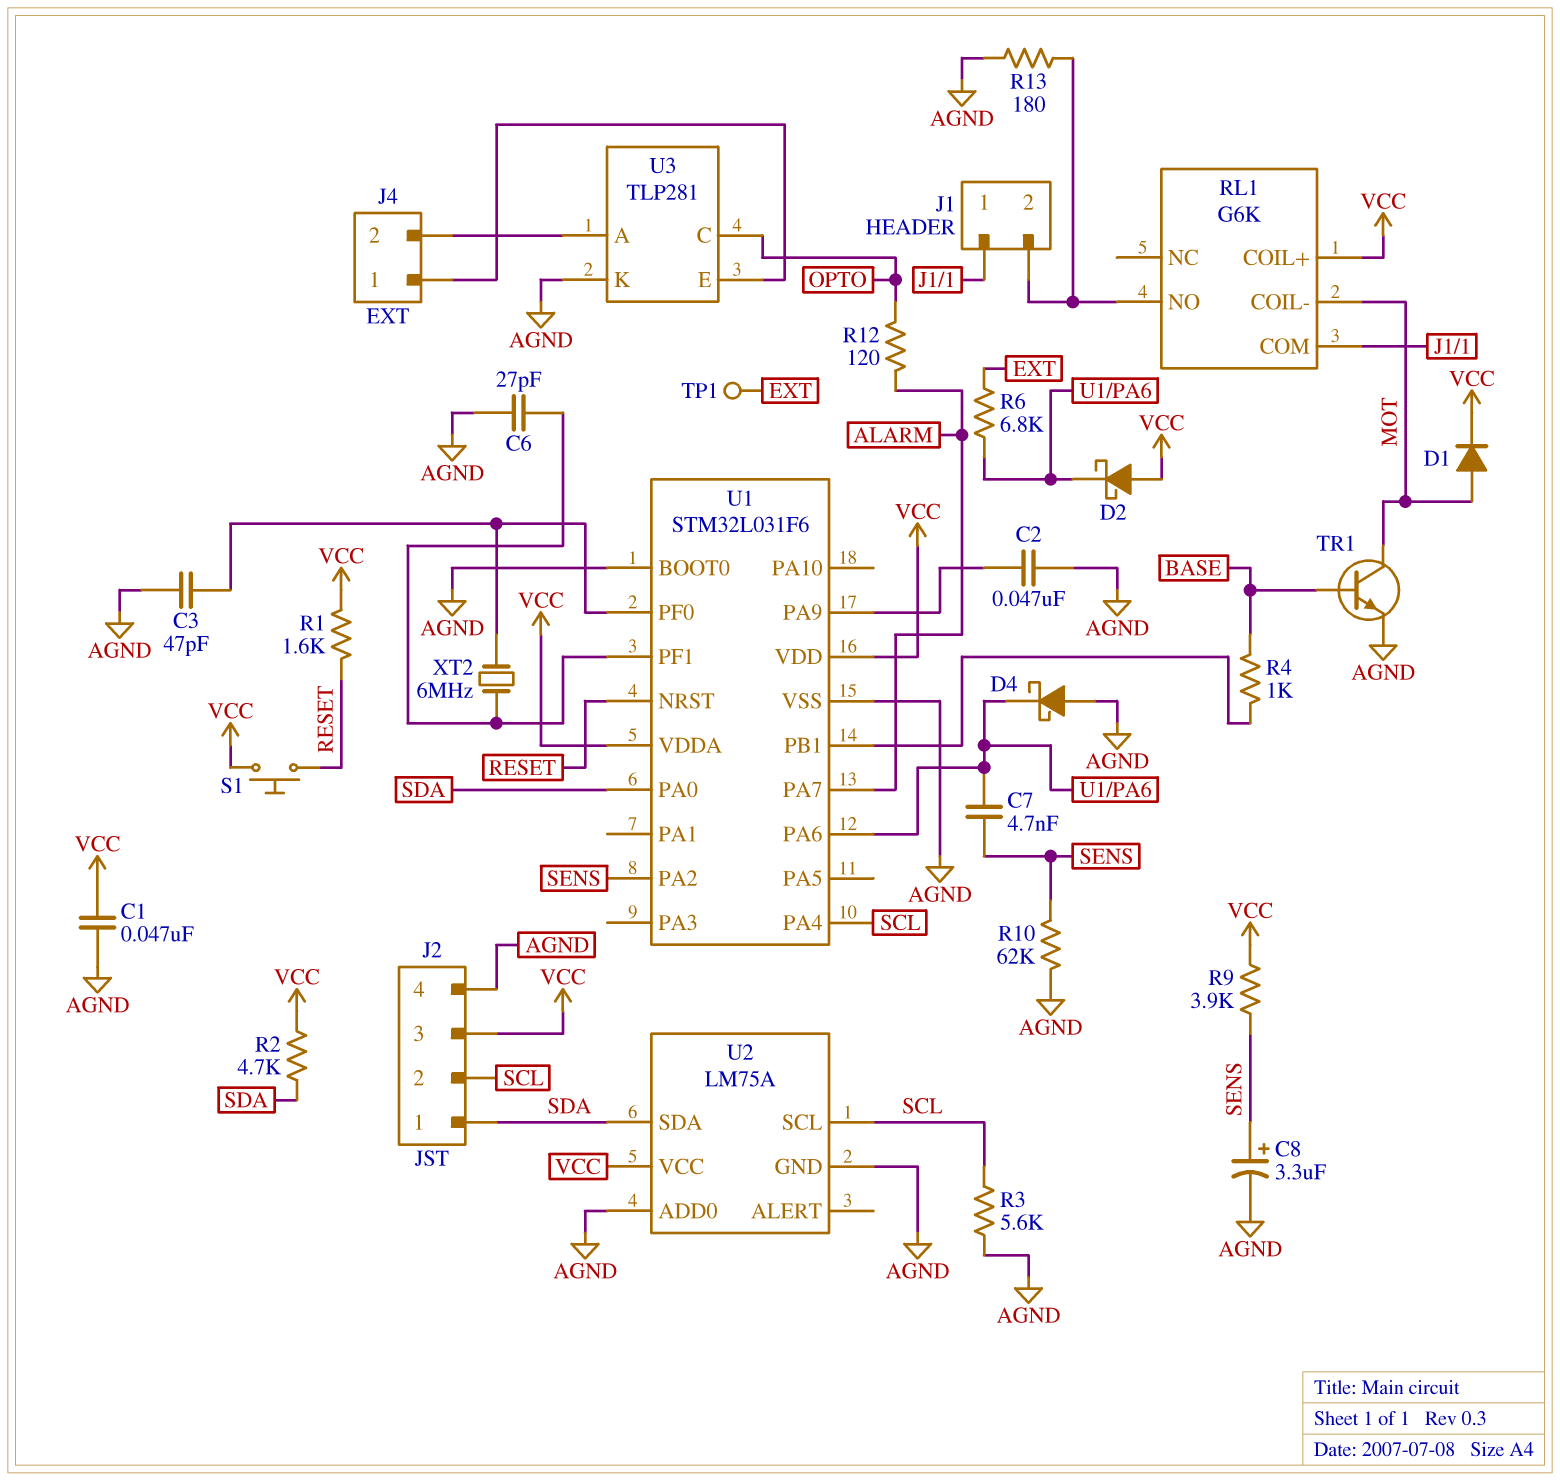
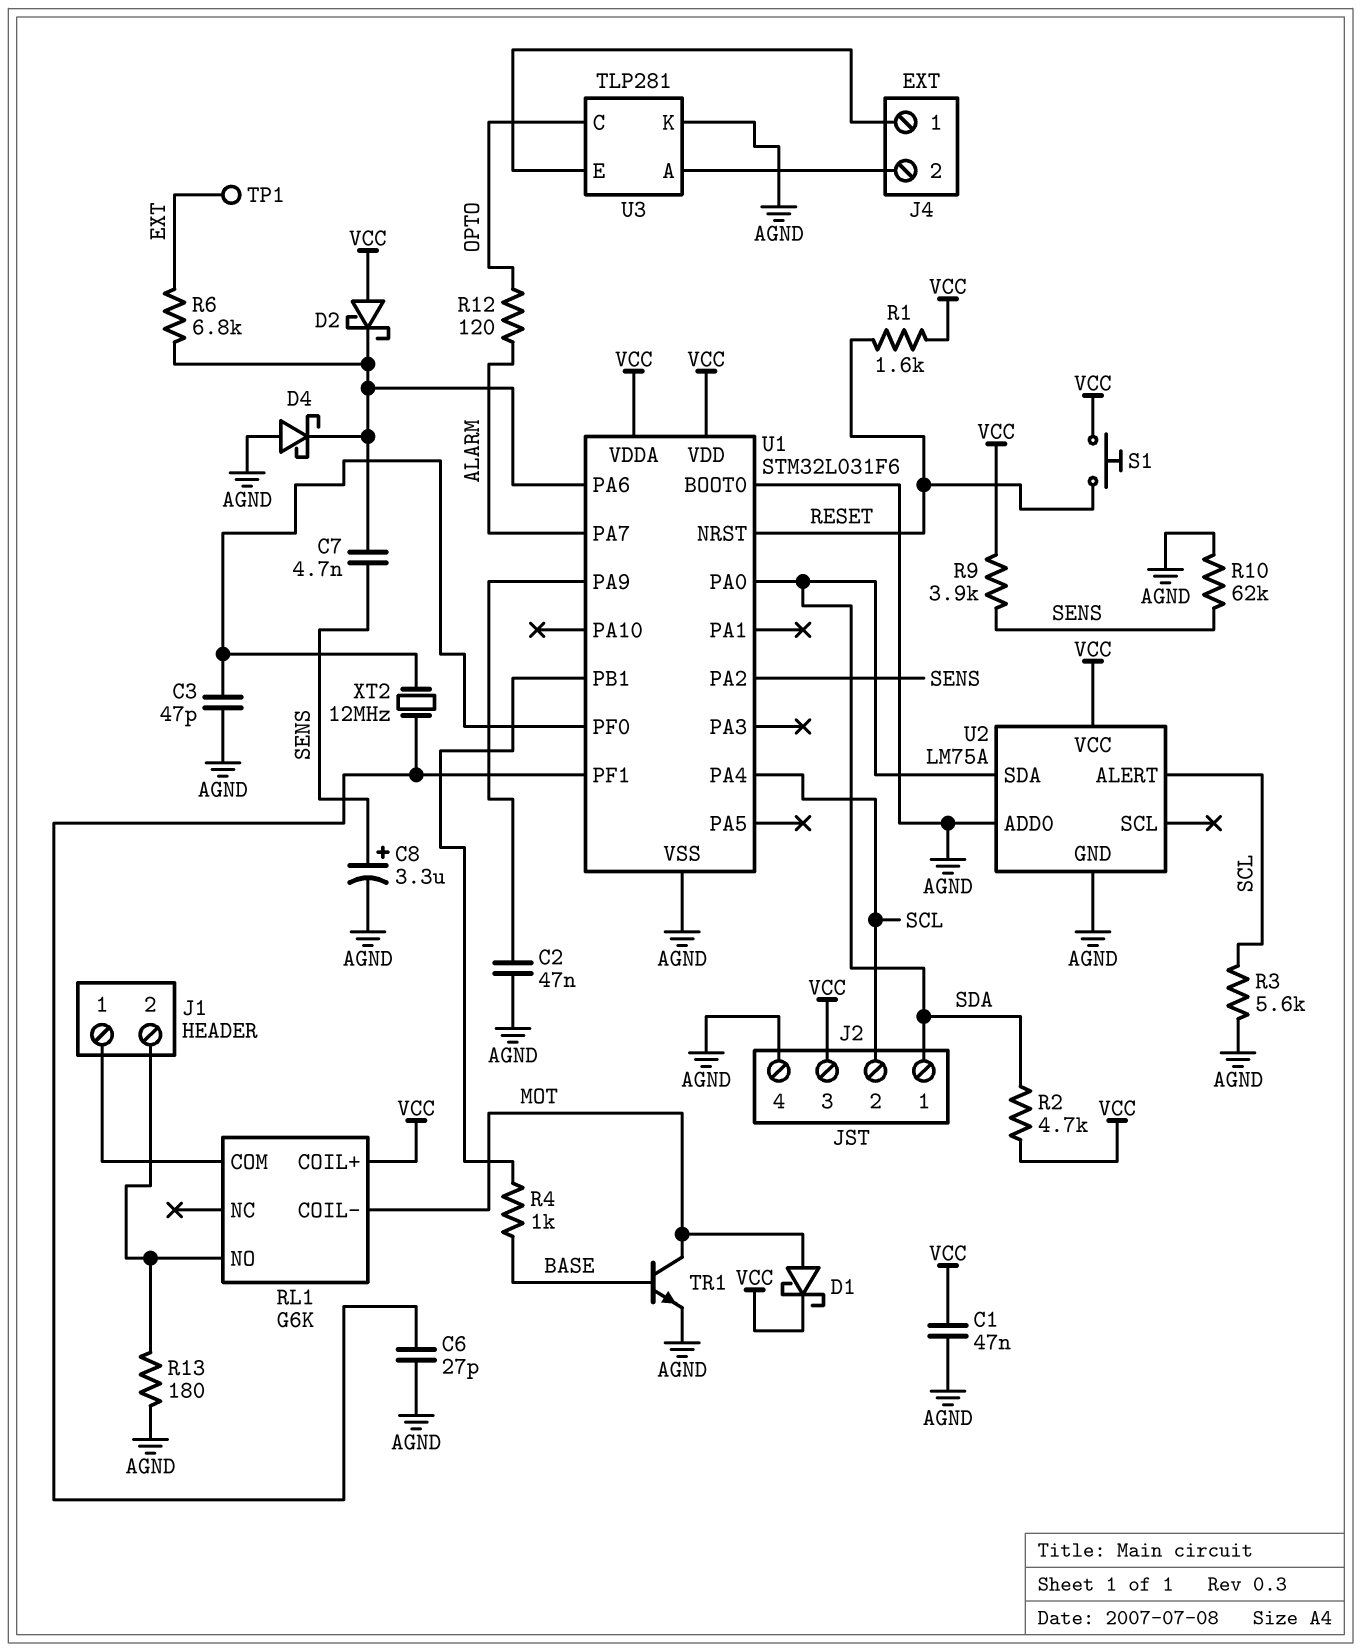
D1: diode (A MOT, K VCC) -> schottky (A MOT, K VCC)
U2 pin ALERT: none -> SCL
U2 pin SCL: SCL -> none
XT2: 6MHz (U1/PF0, U1/PF1) -> 12MHz (U1/PF0, U1/PF1)

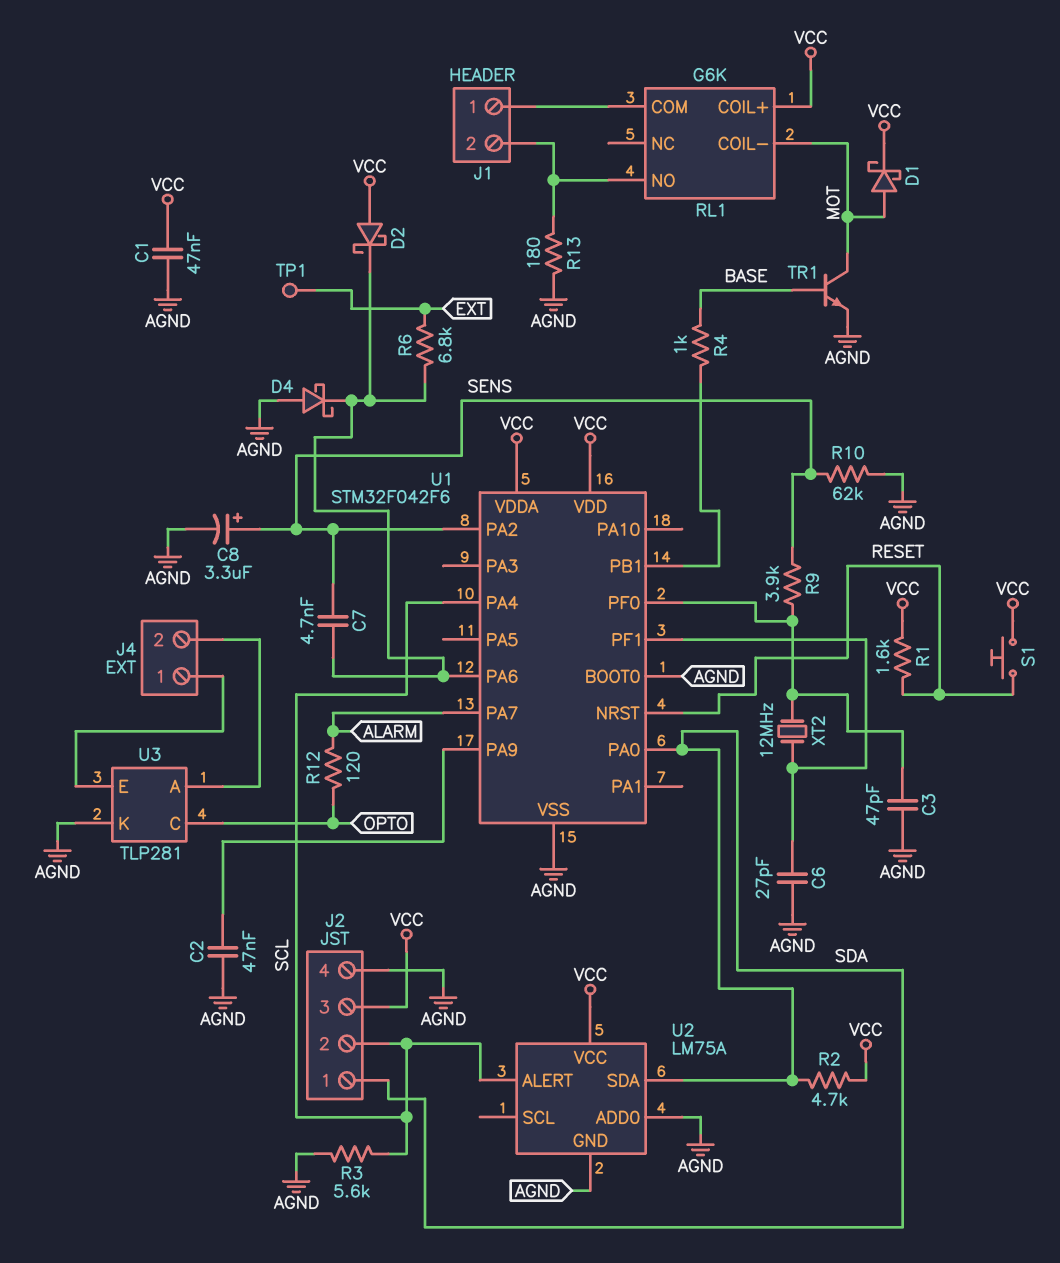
R9: 3.9k (SENS, VCC) -> 3.9k (SENS, U1/PF0)
U1: STM32L031F6 -> STM32F042F6

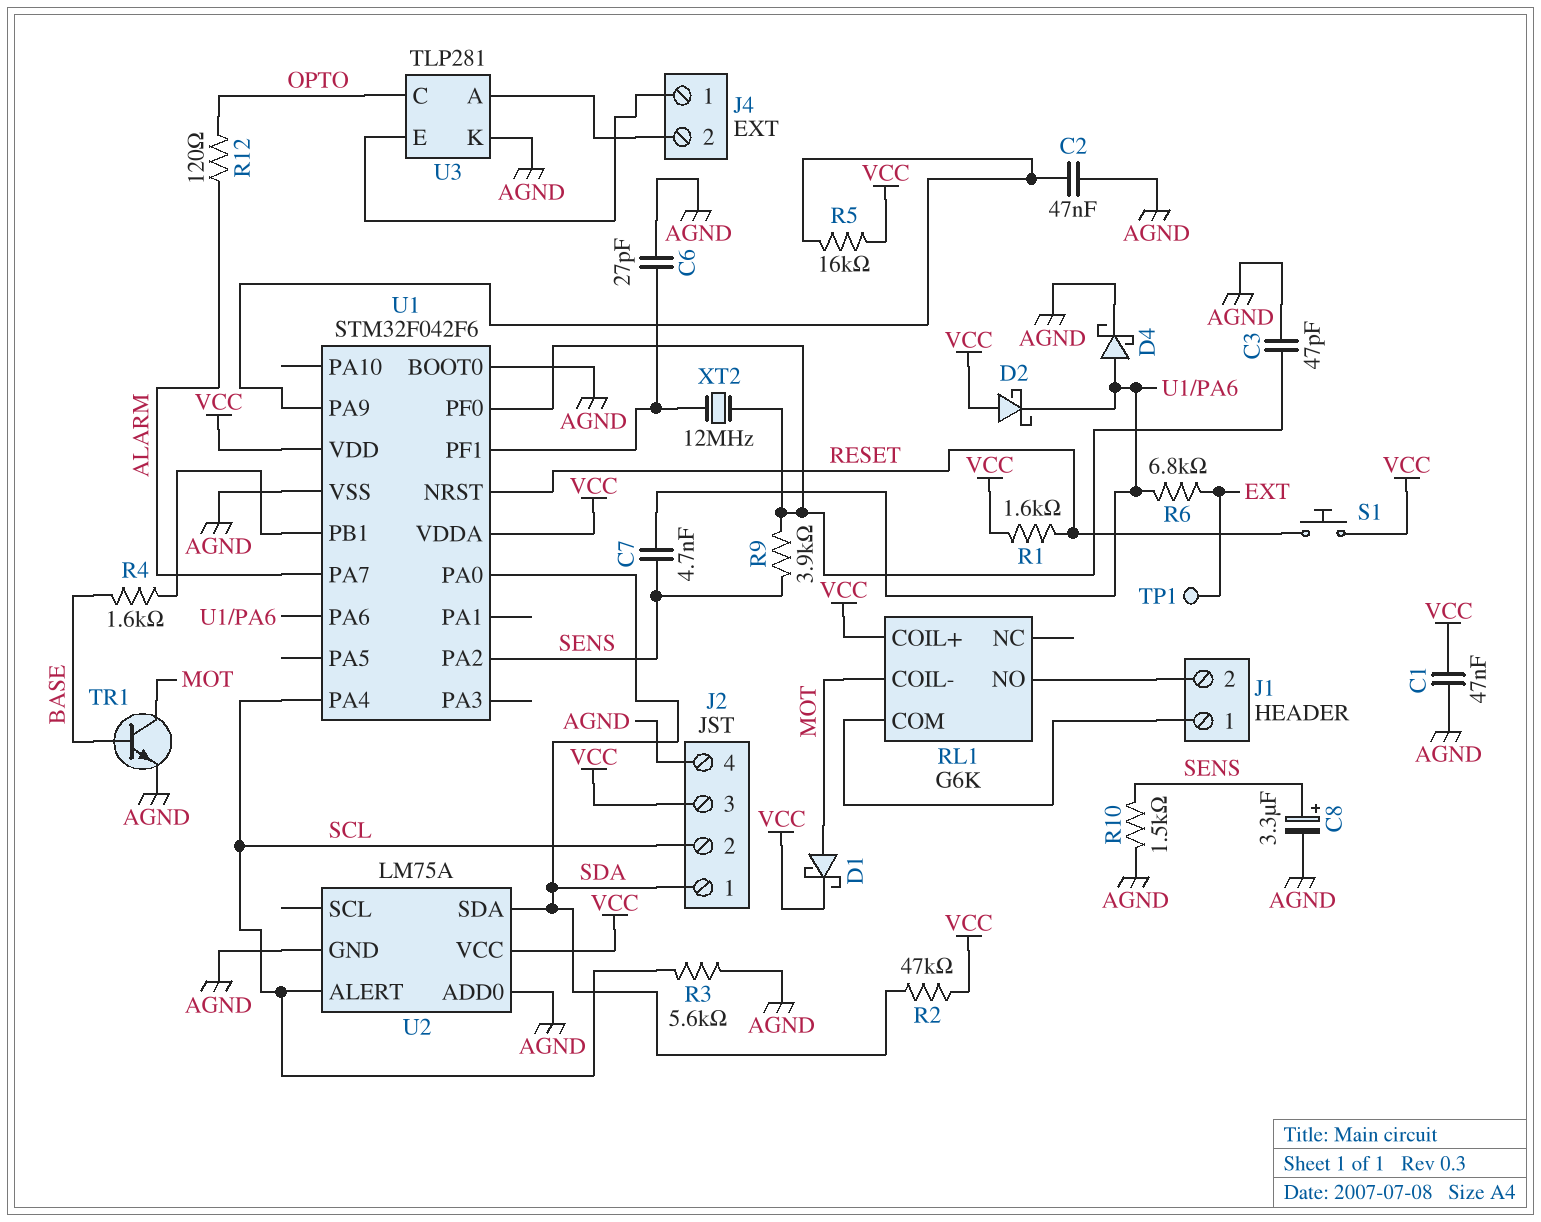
D4: schottky (A AGND, K U1/PA6) -> schottky (A U1/PA6, K AGND)
R2: 4.7k (SDA, VCC) -> 47k (SDA, VCC)
R4: 1k (BASE, U1/PB1) -> 1.6k (BASE, U1/PB1)
R5: none -> 16k (U1/PA9, VCC)
R10: 62k (AGND, SENS) -> 1.5k (AGND, SENS)
R13: 180 (AGND, J1/2) -> none

